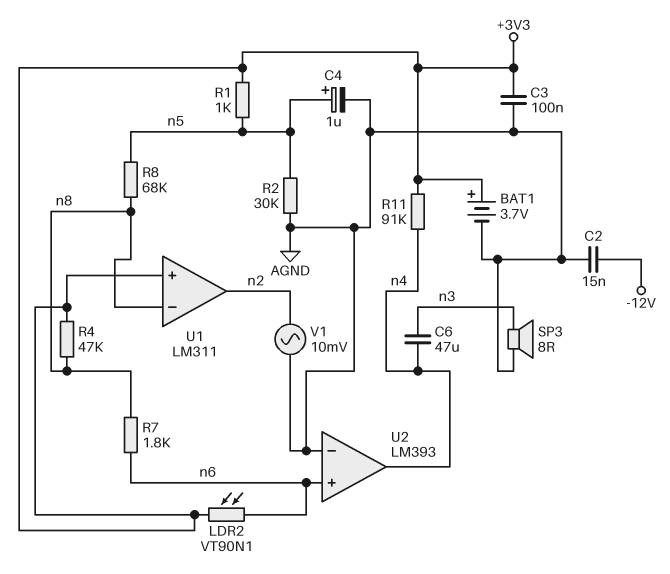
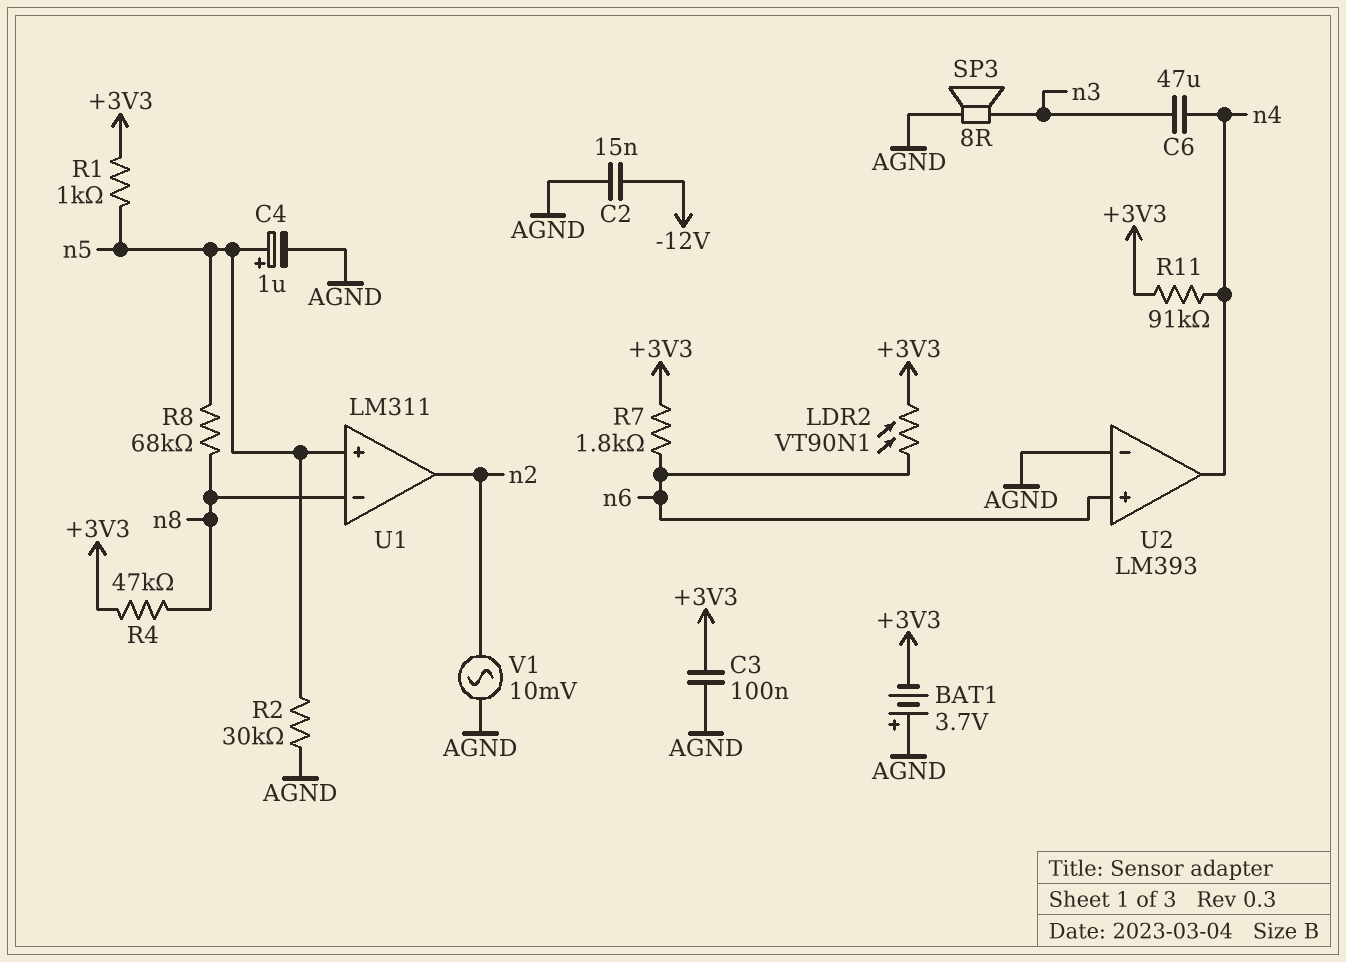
BAT1: 3.7V (plus +3V3, minus AGND) -> 3.7V (plus AGND, minus +3V3)
R7: 1.8k (n6, n8) -> 1.8k (+3V3, n6)
U1 pin in+: +3V3 -> n5

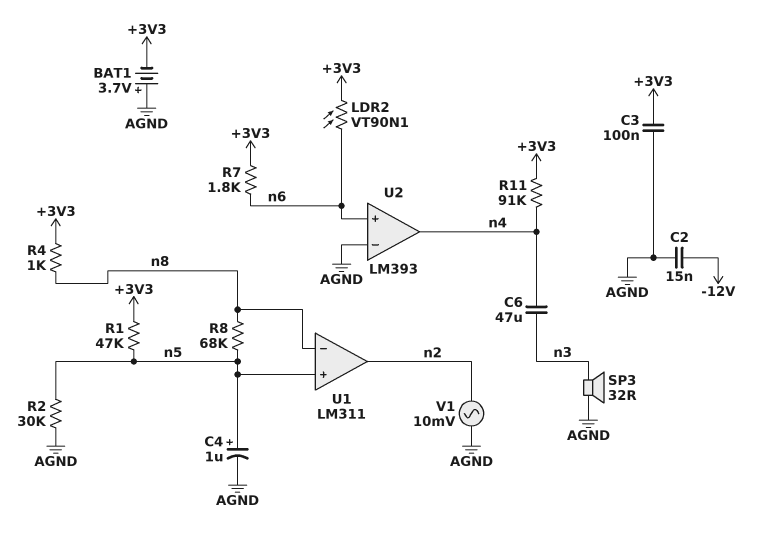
R1: 1k (+3V3, n5) -> 47k (+3V3, n5)
R4: 47k (+3V3, n8) -> 1k (+3V3, n8)
SP3: speaker 8R (AGND, n3) -> speaker 32R (AGND, n3)

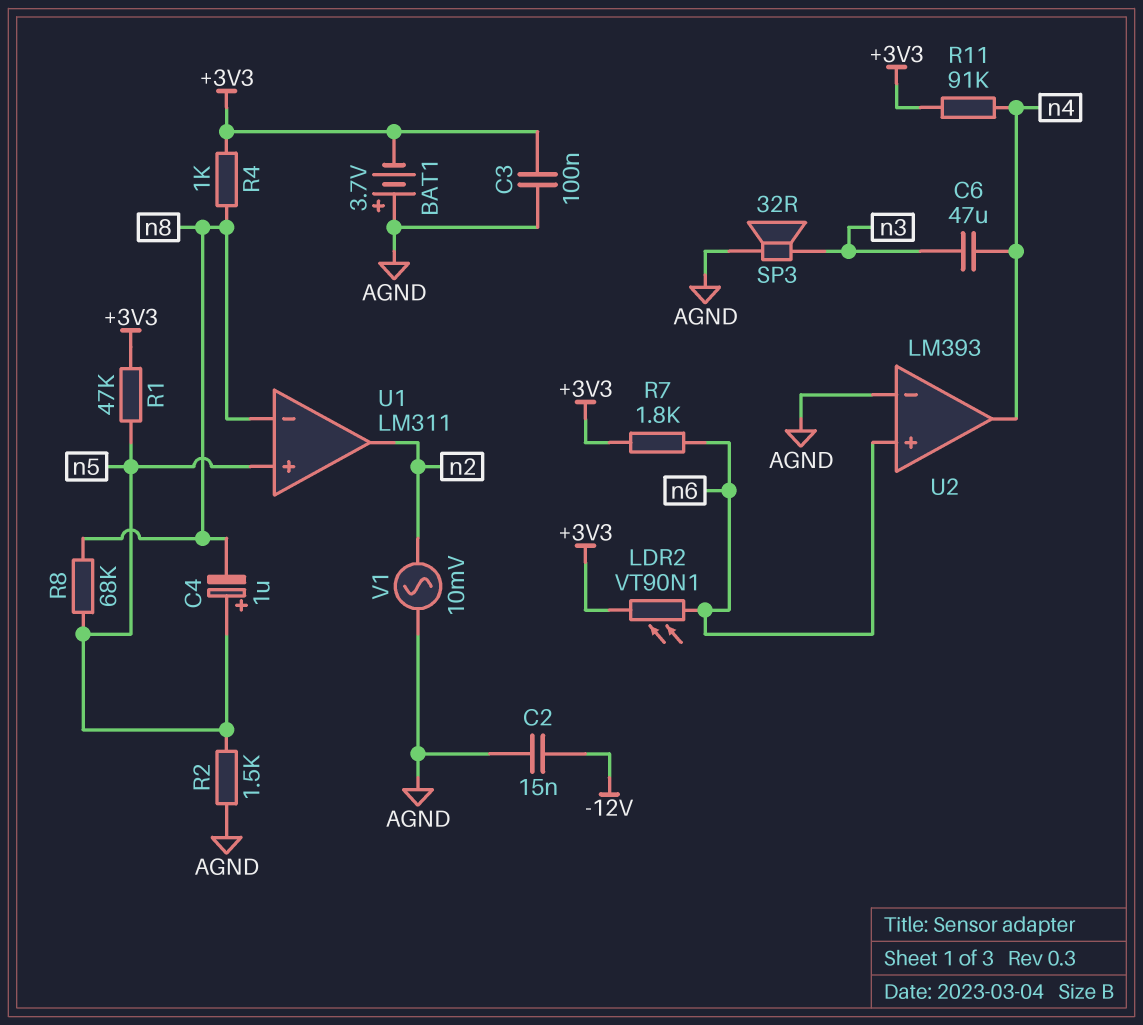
C4: 1uF (plus n5, minus AGND) -> 1uF (plus n5, minus n8)
R2: 30k (AGND, n5) -> 1.5k (AGND, n5)

